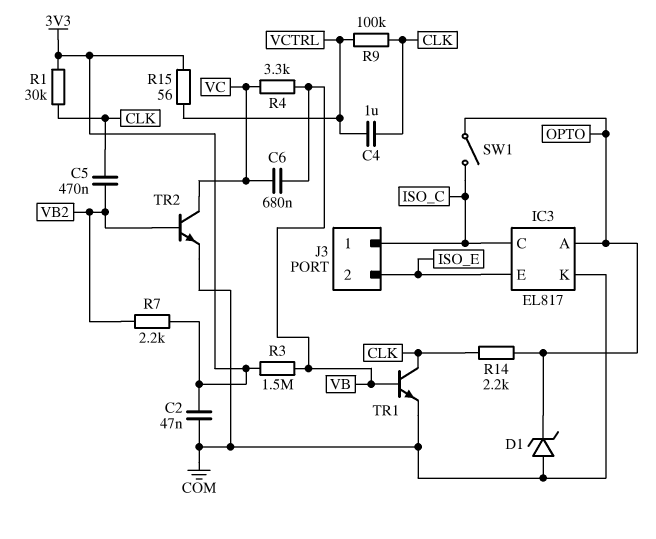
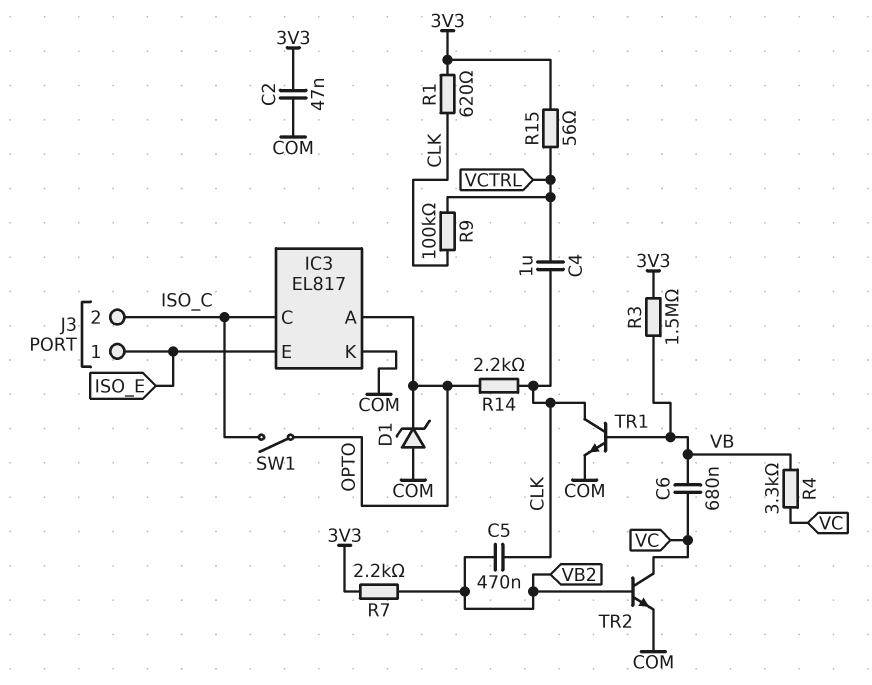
J3 pin 1: ISO_C -> ISO_E
J3 pin 2: ISO_E -> ISO_C
R1: 30k (3V3, CLK) -> 620 (3V3, CLK)

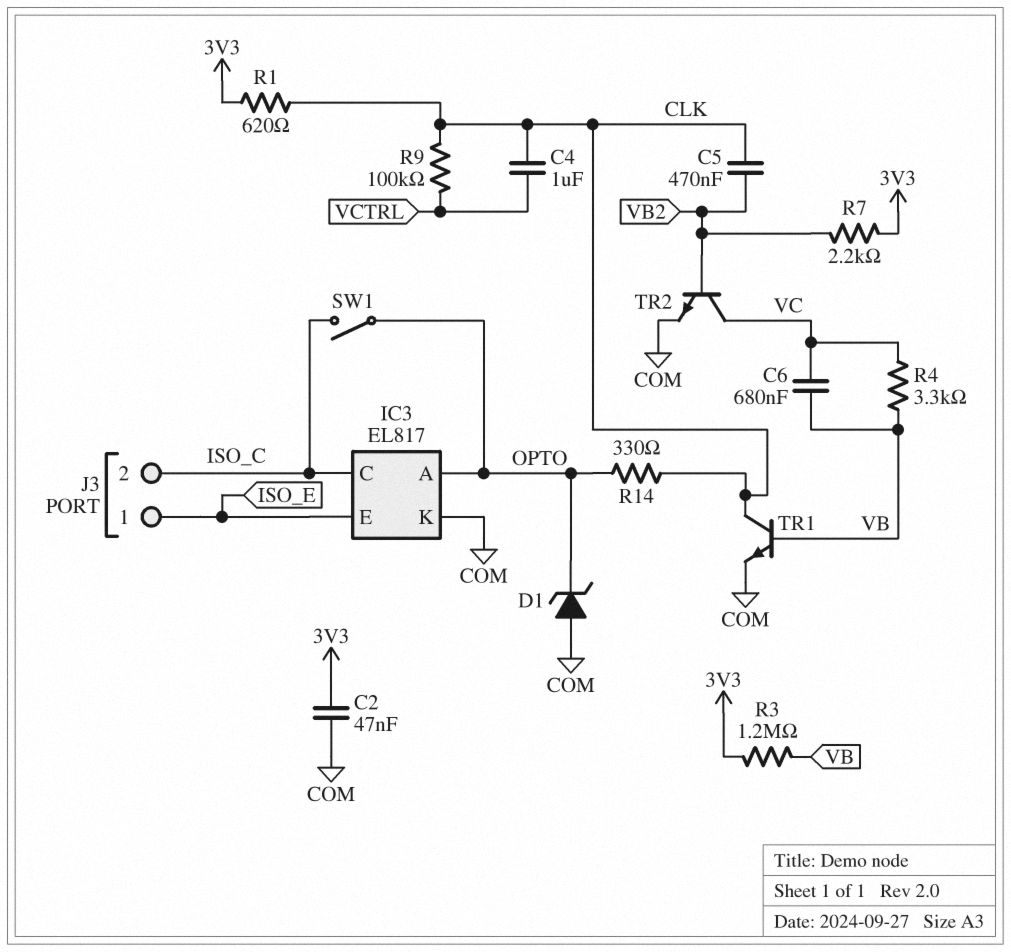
R3: 1.5M (3V3, VB) -> 1.2M (3V3, VB)
R14: 2.2k (CLK, OPTO) -> 330 (CLK, OPTO)
R15: 56 (3V3, VCTRL) -> none

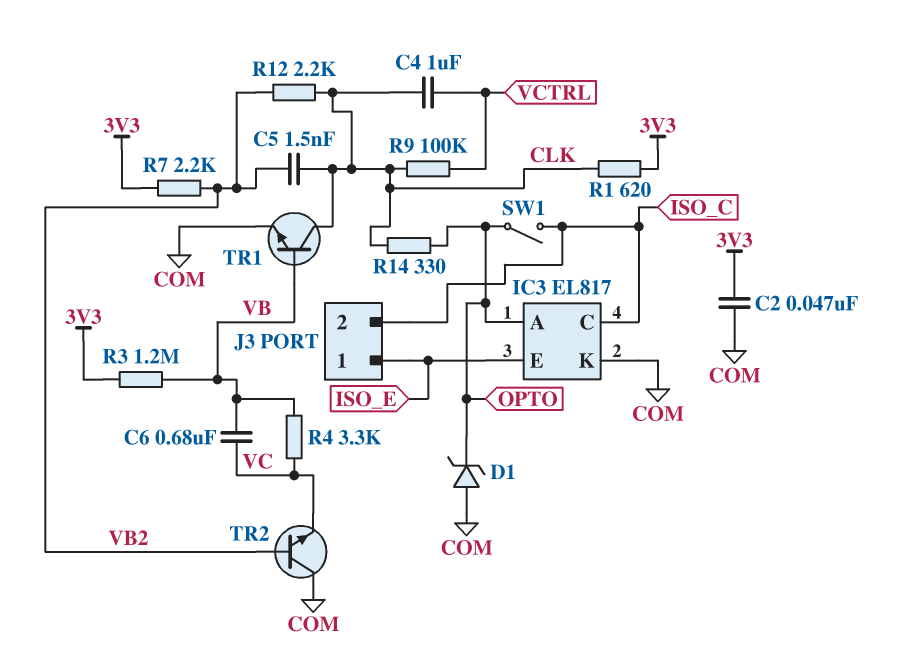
C5: 470nF (CLK, VB2) -> 1.5nF (CLK, VB2)
R12: none -> 2.2k (CLK, VB2)
TR2: NPN (B VB2, C VC, E COM) -> NPN (B VB2, C COM, E VC)

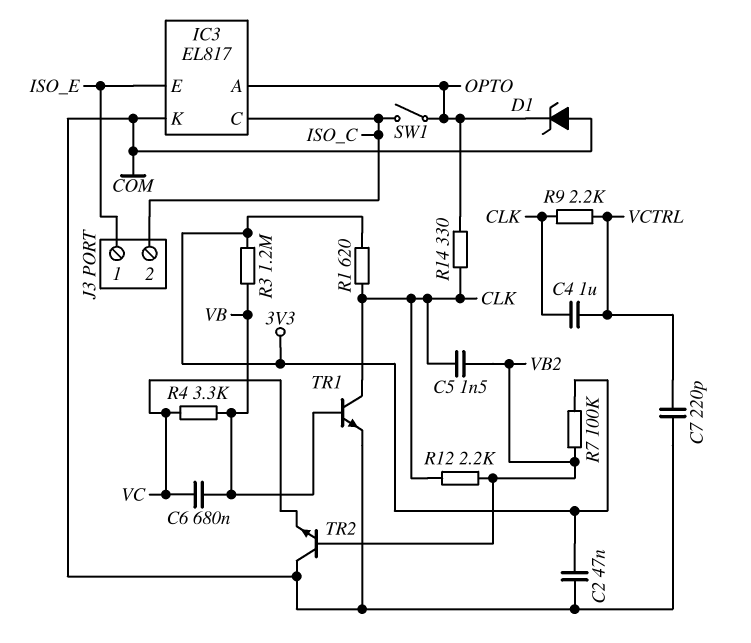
C7: none -> 220pF (COM, VCTRL)
R7: 2.2k (3V3, VB2) -> 100k (3V3, VB2)
R9: 100k (CLK, VCTRL) -> 2.2k (CLK, VCTRL)

